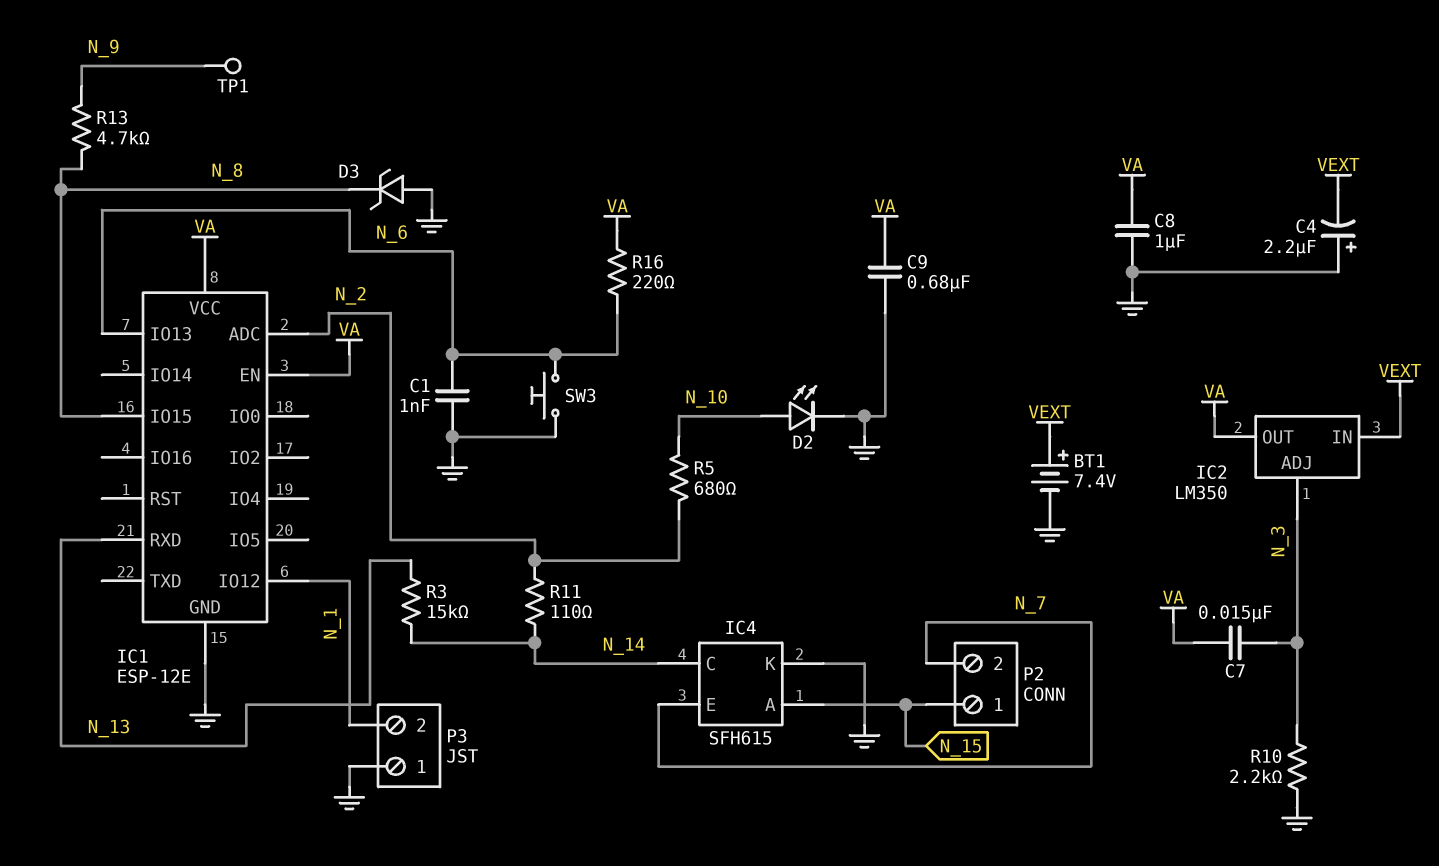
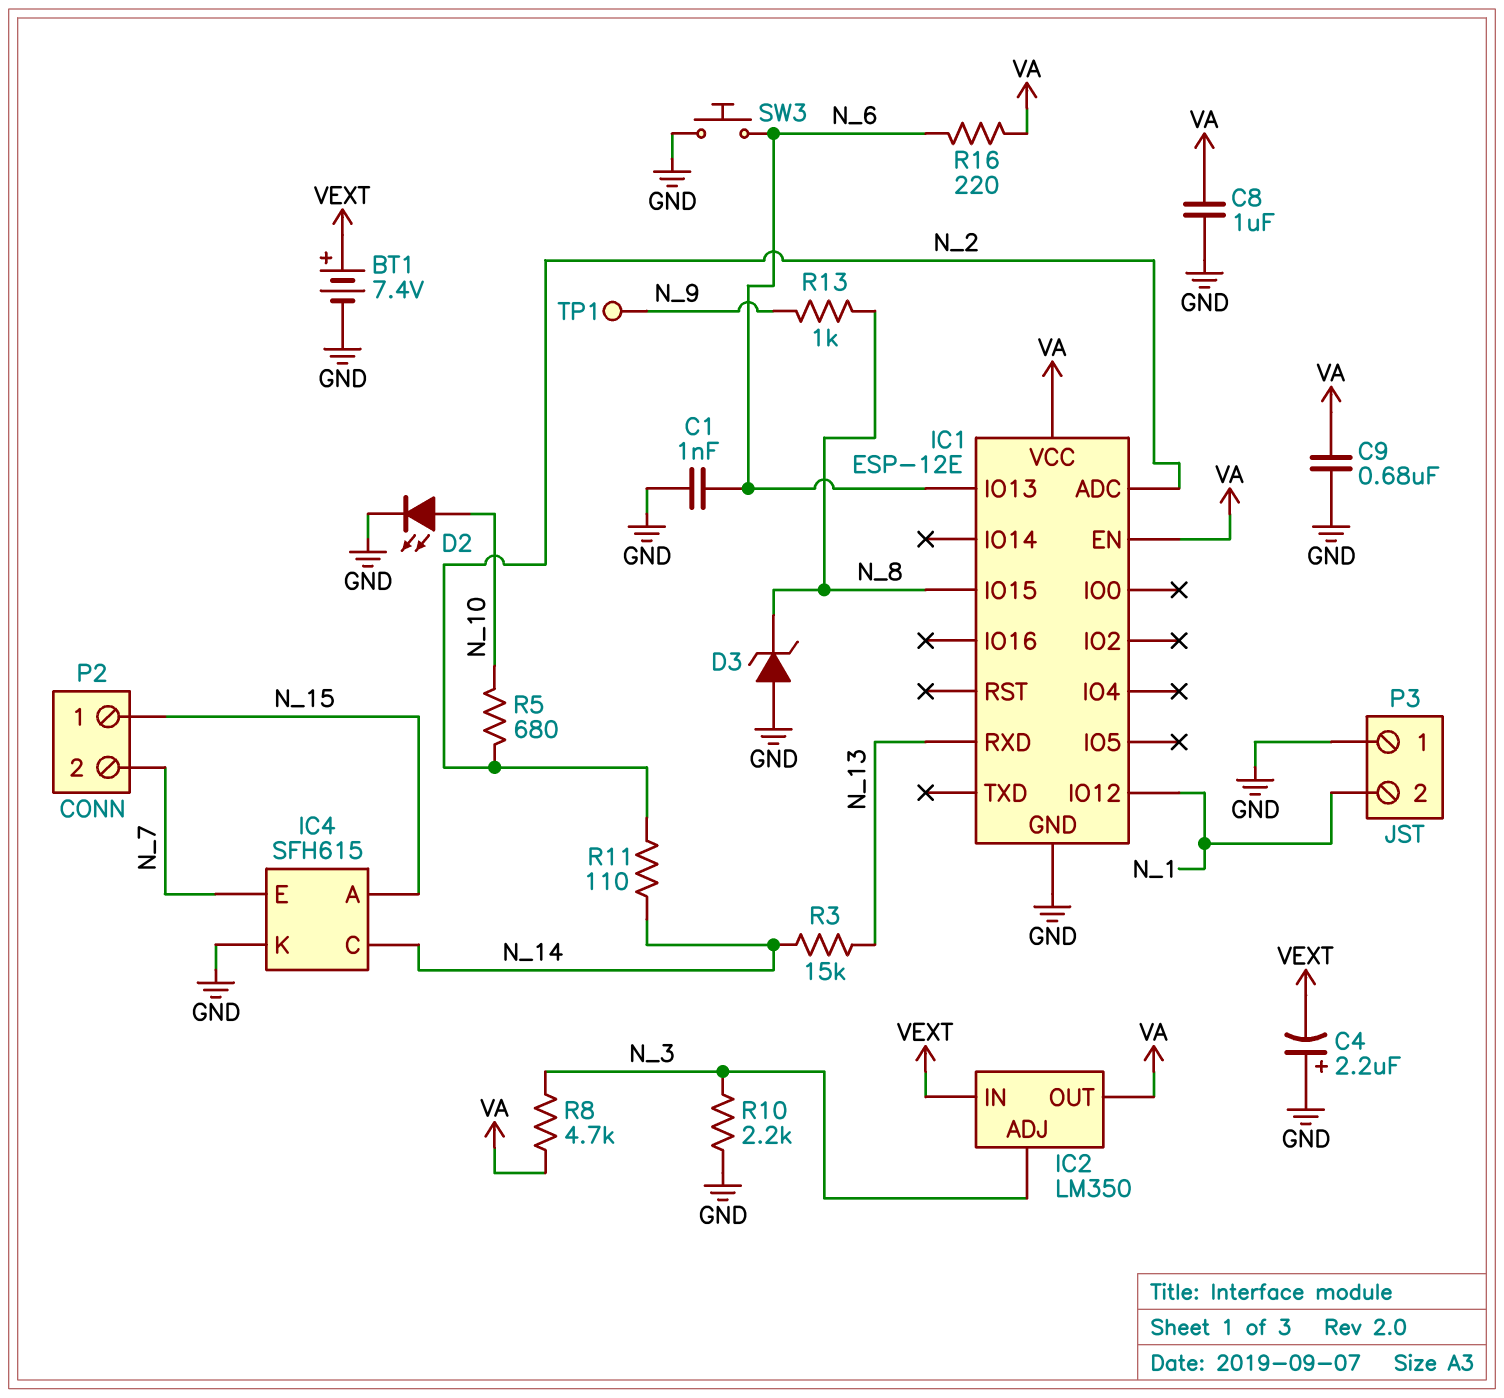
C7: 15nF (N_3, VA) -> none
R8: none -> 4.7k (N_3, VA)
R13: 4.7k (N_8, N_9) -> 1k (N_8, N_9)

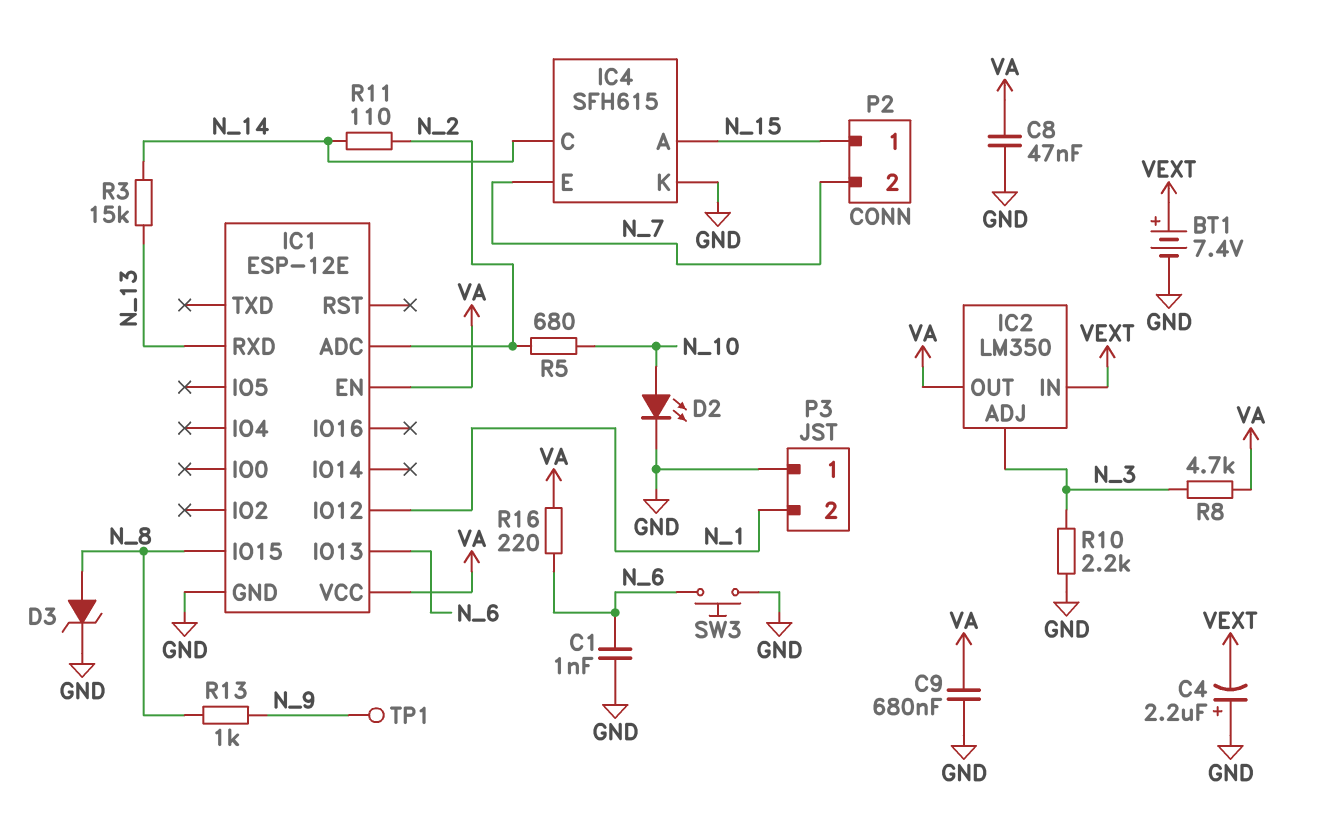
C8: 1uF (GND, VA) -> 47nF (GND, VA)
D3: zener (A GND, K N_8) -> zener (A N_8, K GND)

